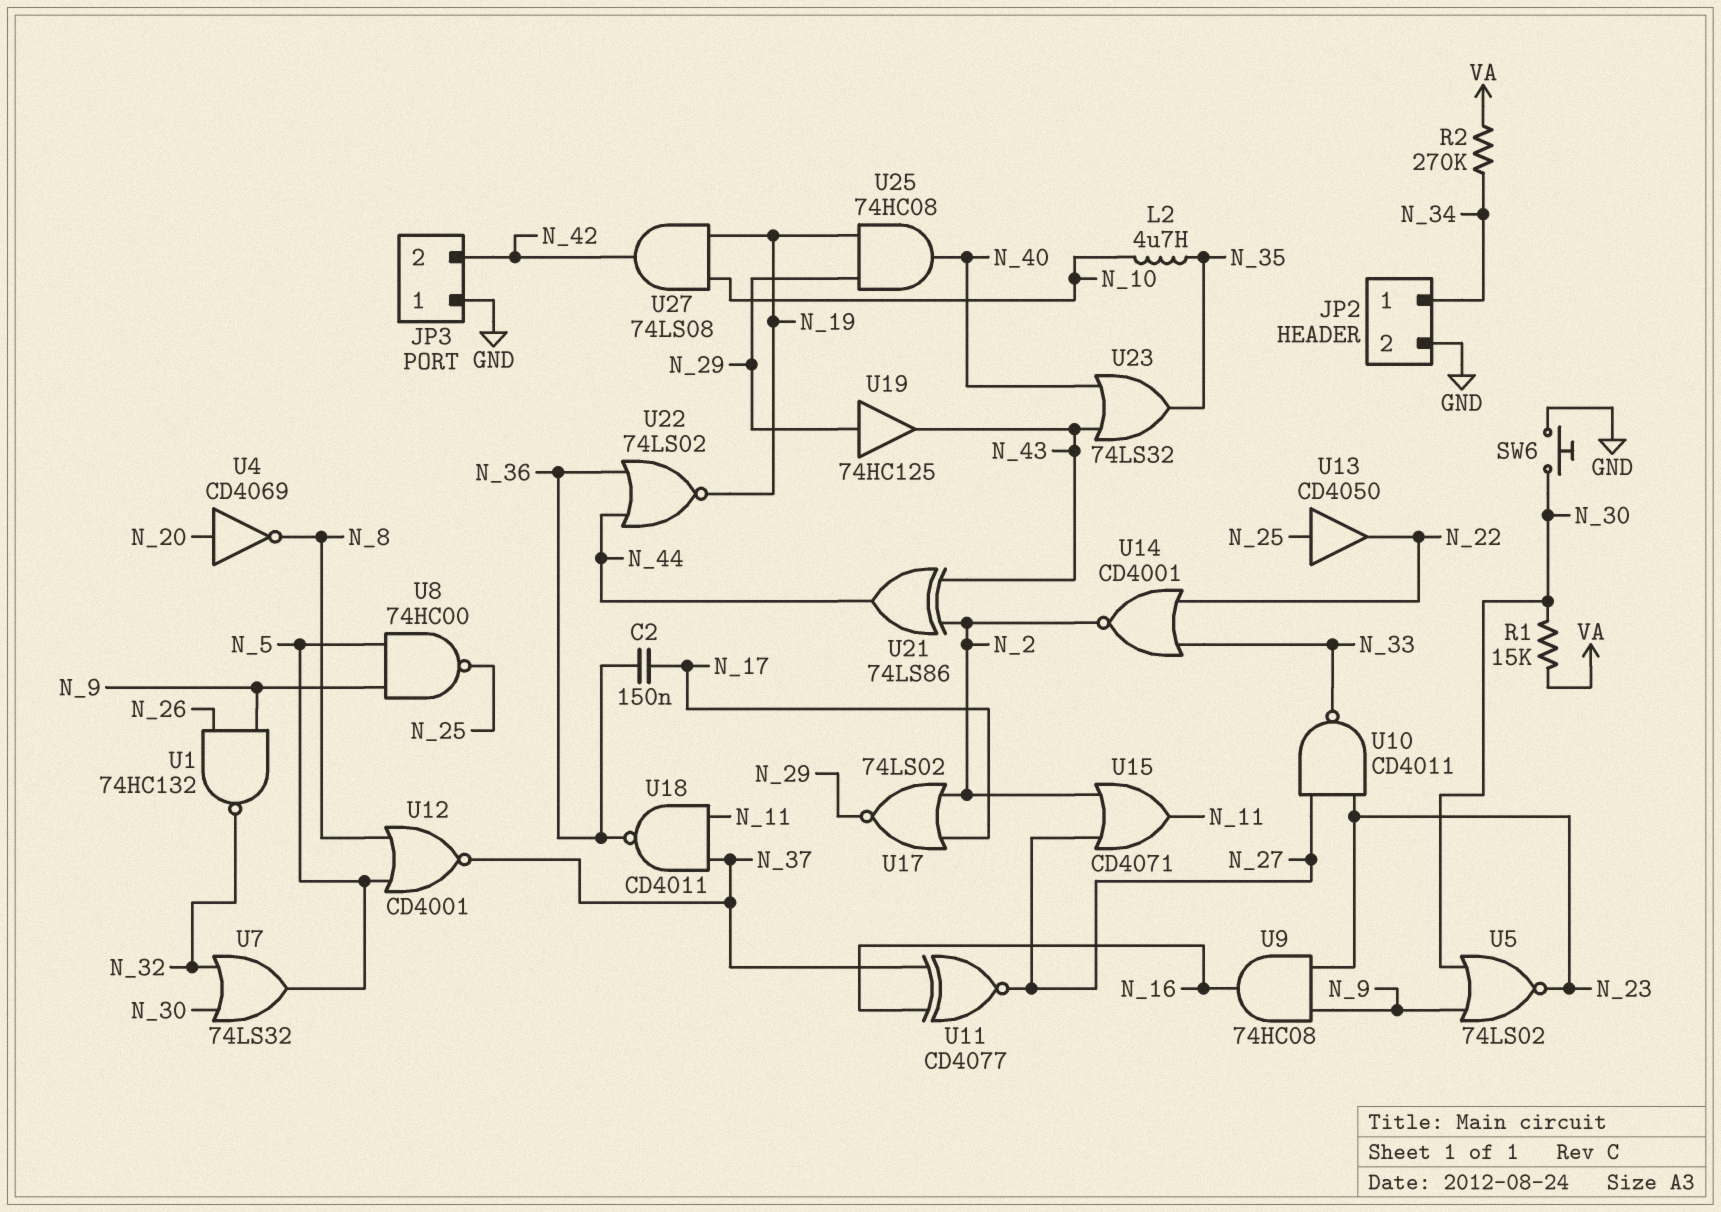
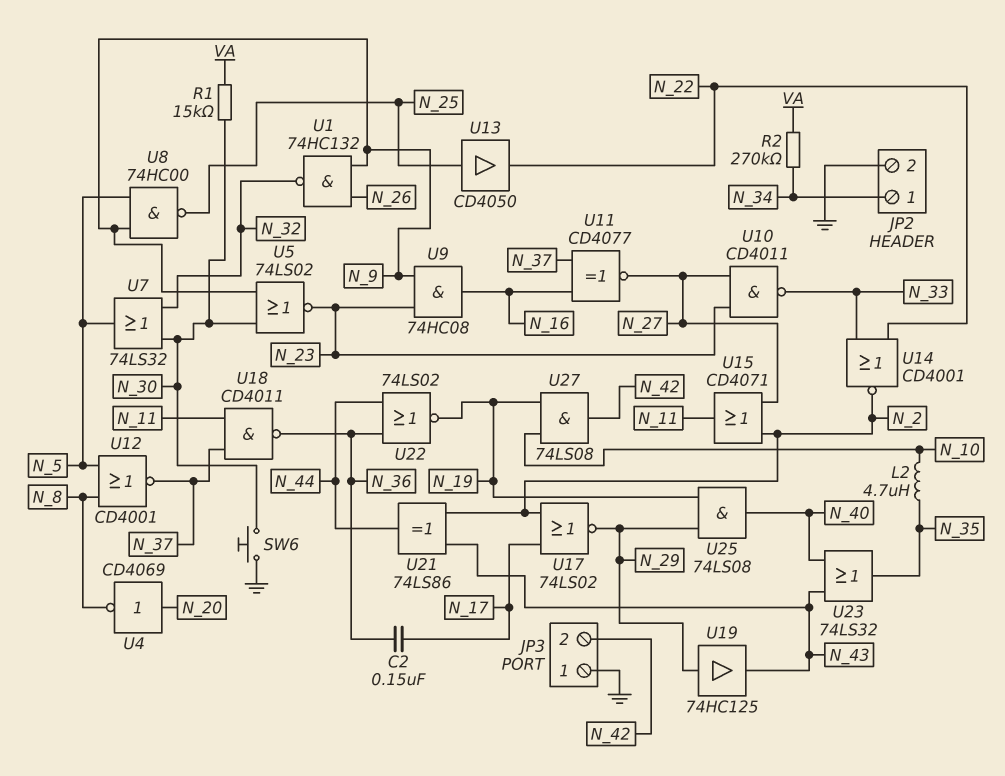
U25: AND 74HC08 (in N_19, in N_29, out N_40) -> AND 74LS08 (in N_19, in N_29, out N_40)

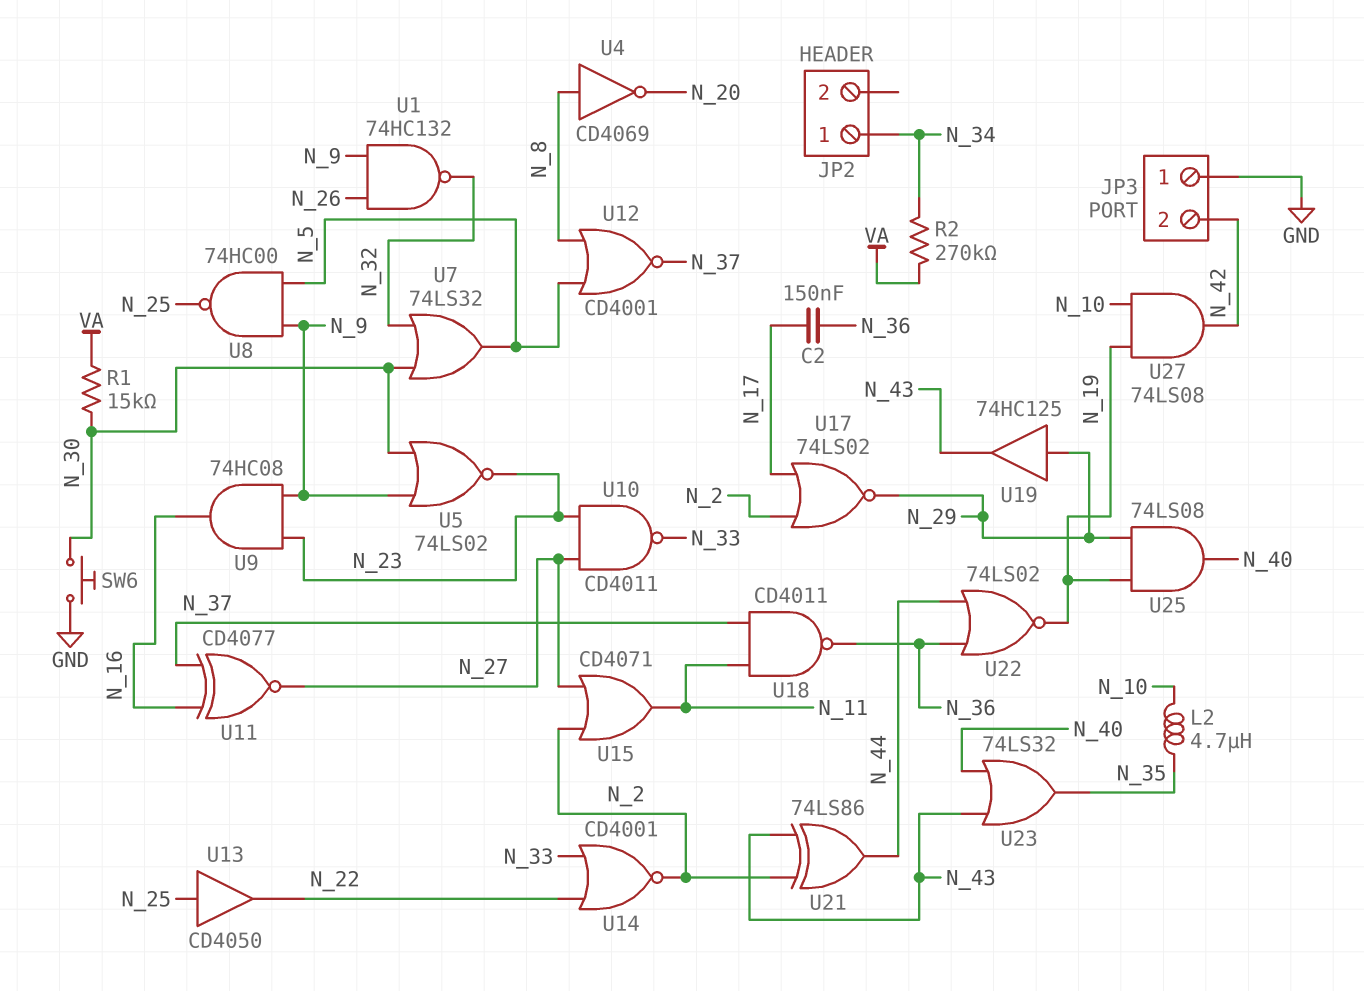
JP2 pin 2: GND -> none
U4: NOT CD4069 (in N_20, out N_8) -> NOT CD4069 (in N_8, out N_20)

